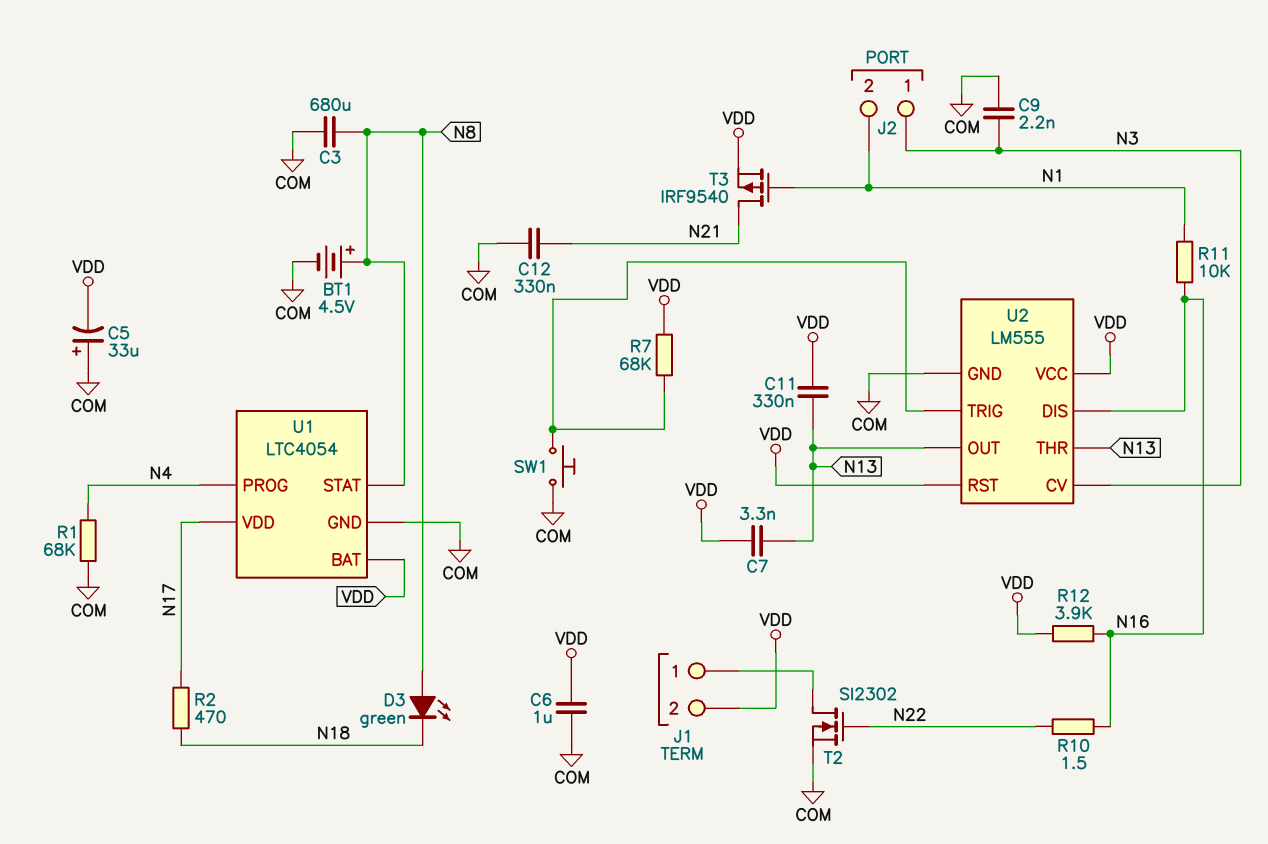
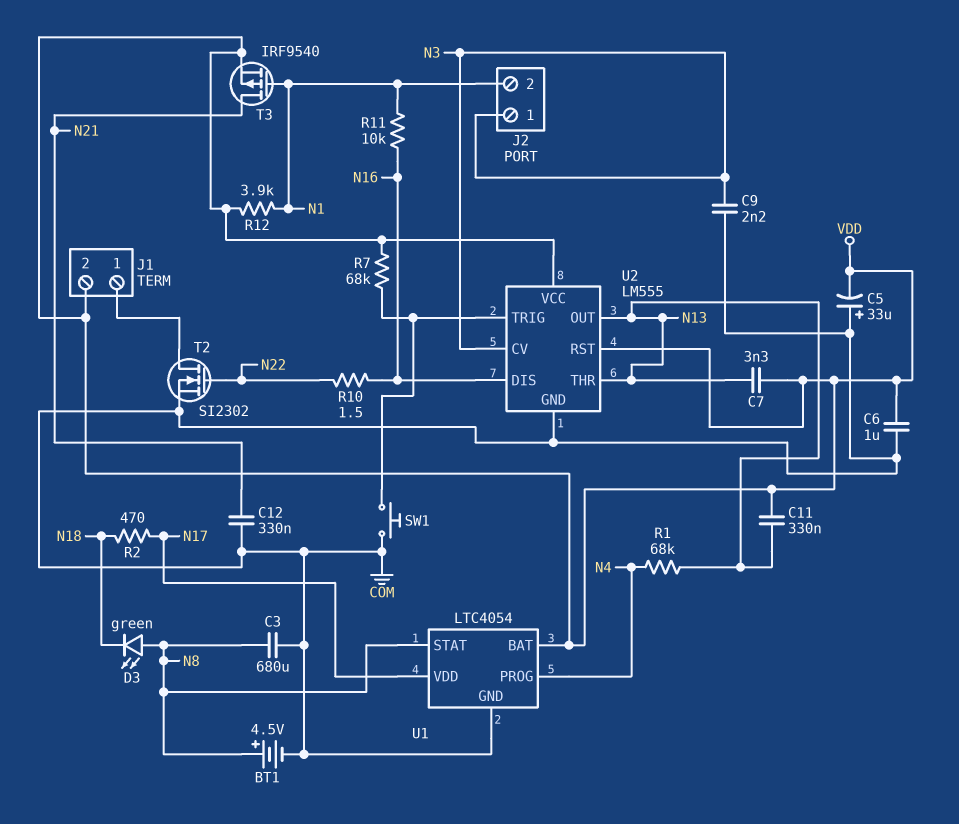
R1: 68k (COM, N4) -> 68k (N4, N13)
R12: 3.9k (N16, VDD) -> 3.9k (N1, VDD)

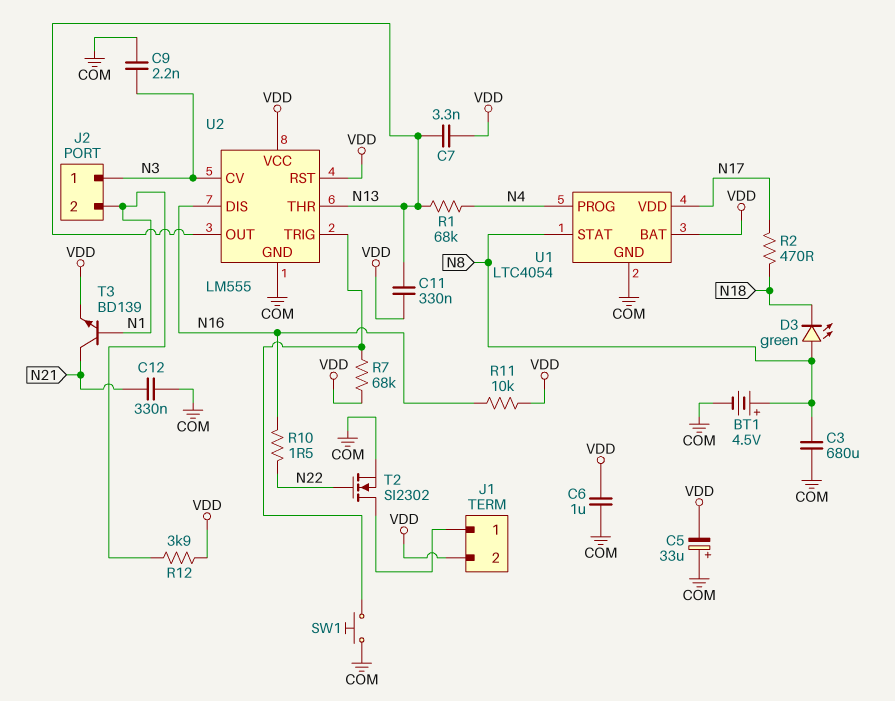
R11: 10k (N1, N16) -> 10k (N16, VDD)
T3: PMOS IRF9540 (G N1, D N21, S VDD) -> NPN BD139 (B N1, C N21, E VDD)

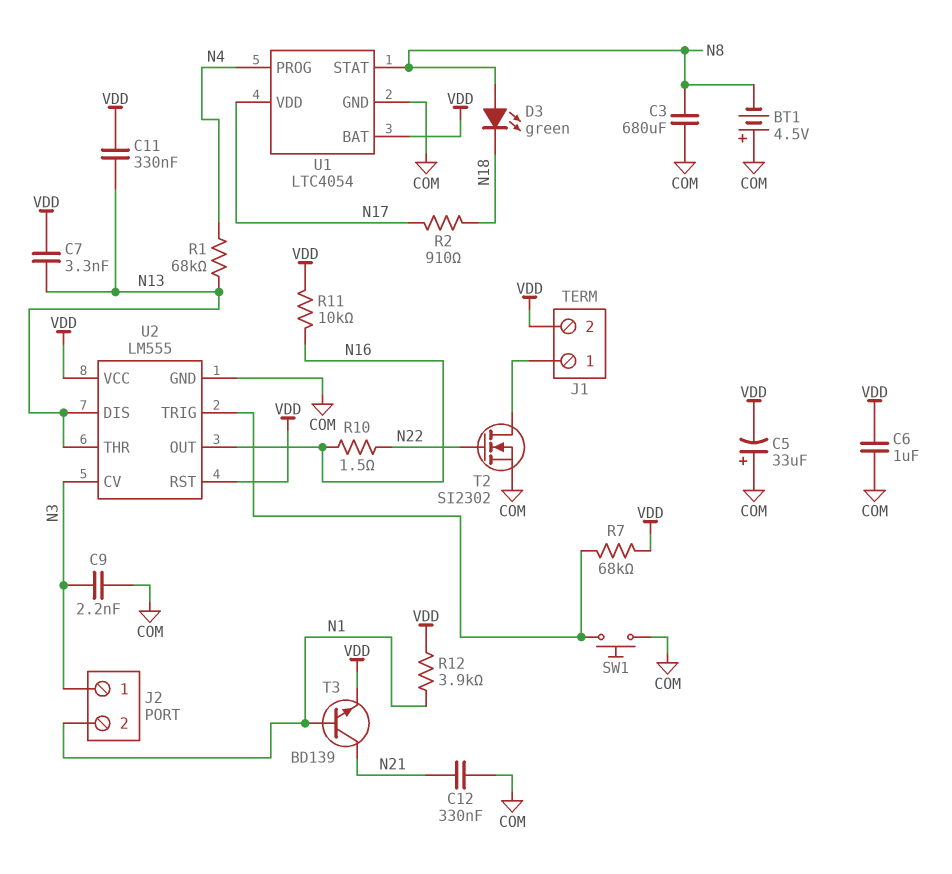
BT1: 4.5V (plus N8, minus COM) -> 4.5V (plus COM, minus N8)
R2: 470 (N17, N18) -> 910 (N17, N18)
U2 pin DIS: N16 -> N13
U2 pin OUT: N13 -> N16

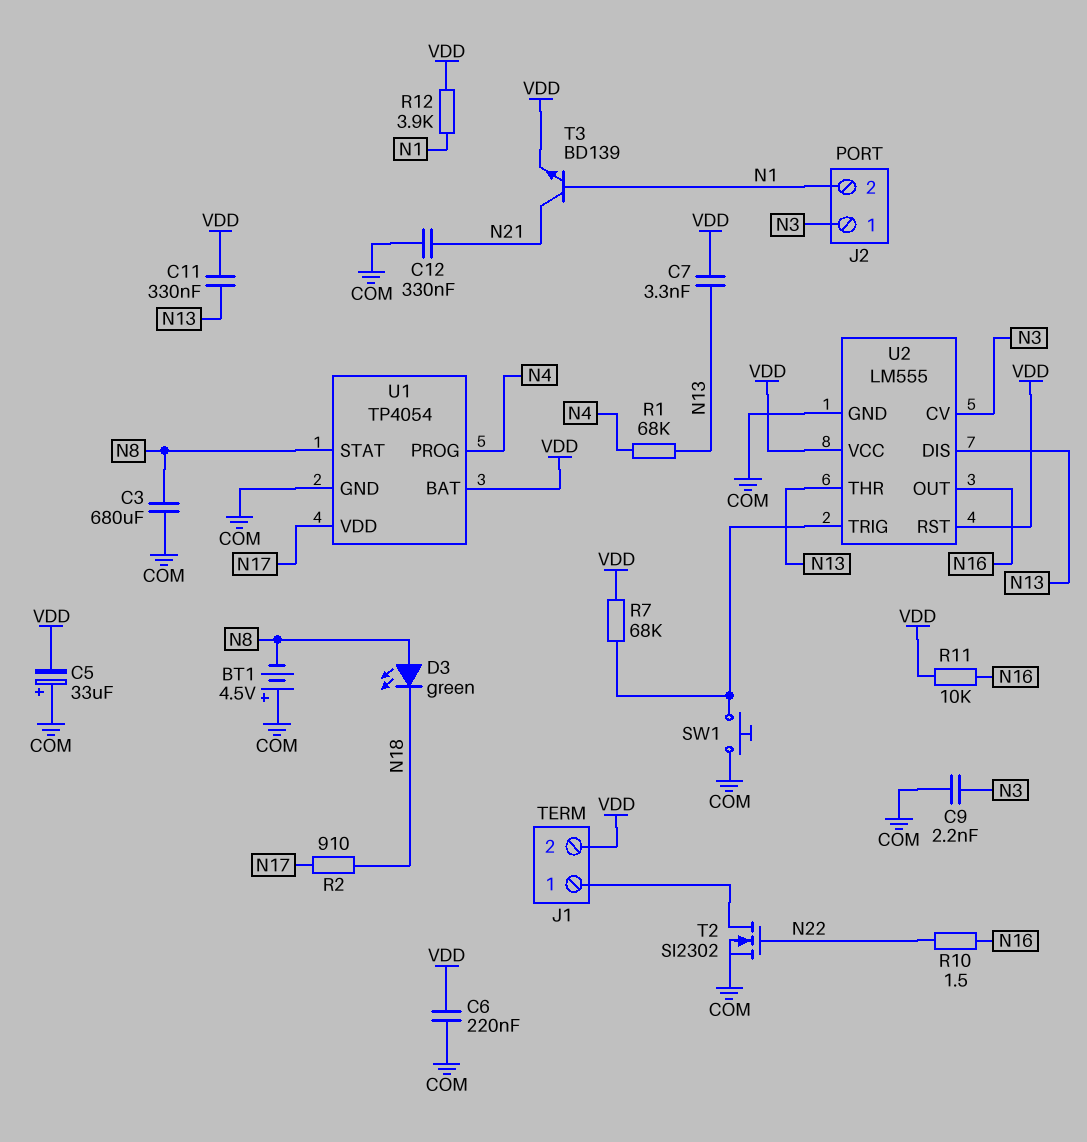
C6: 1uF (COM, VDD) -> 220nF (COM, VDD)
U1: LTC4054 -> TP4054

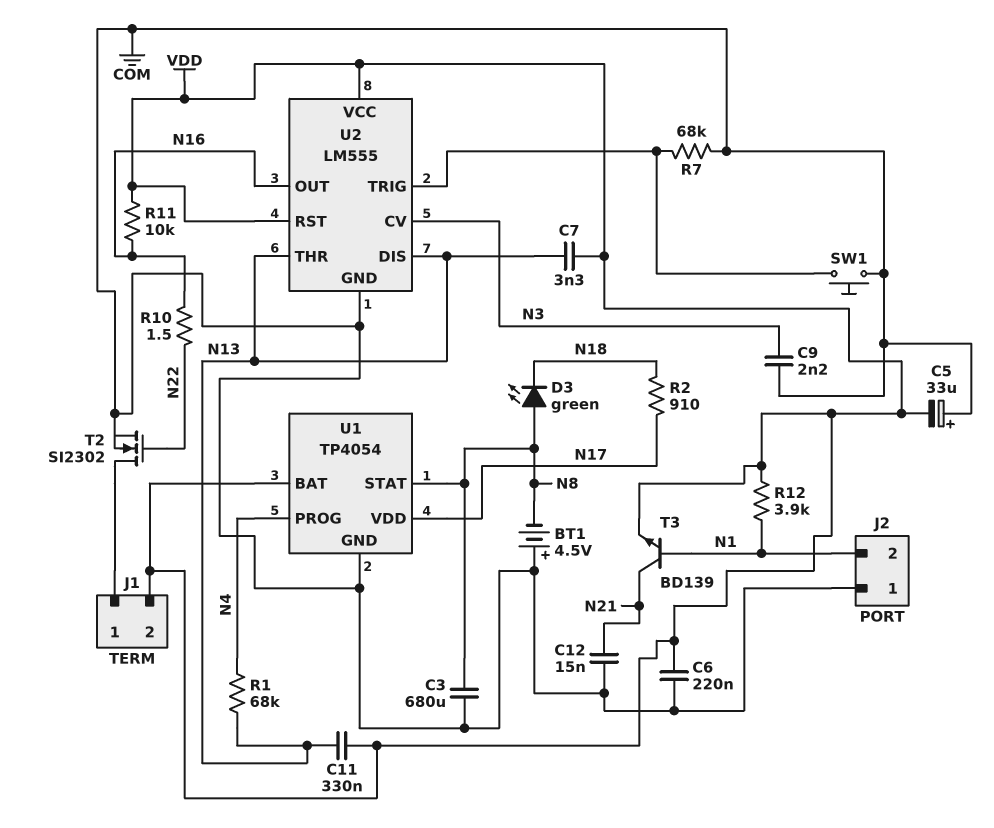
C12: 330nF (COM, N21) -> 15nF (COM, N21)
J2 pin 1: N3 -> COM
R7: 68k (U2/TRIG, VDD) -> 68k (COM, U2/TRIG)

